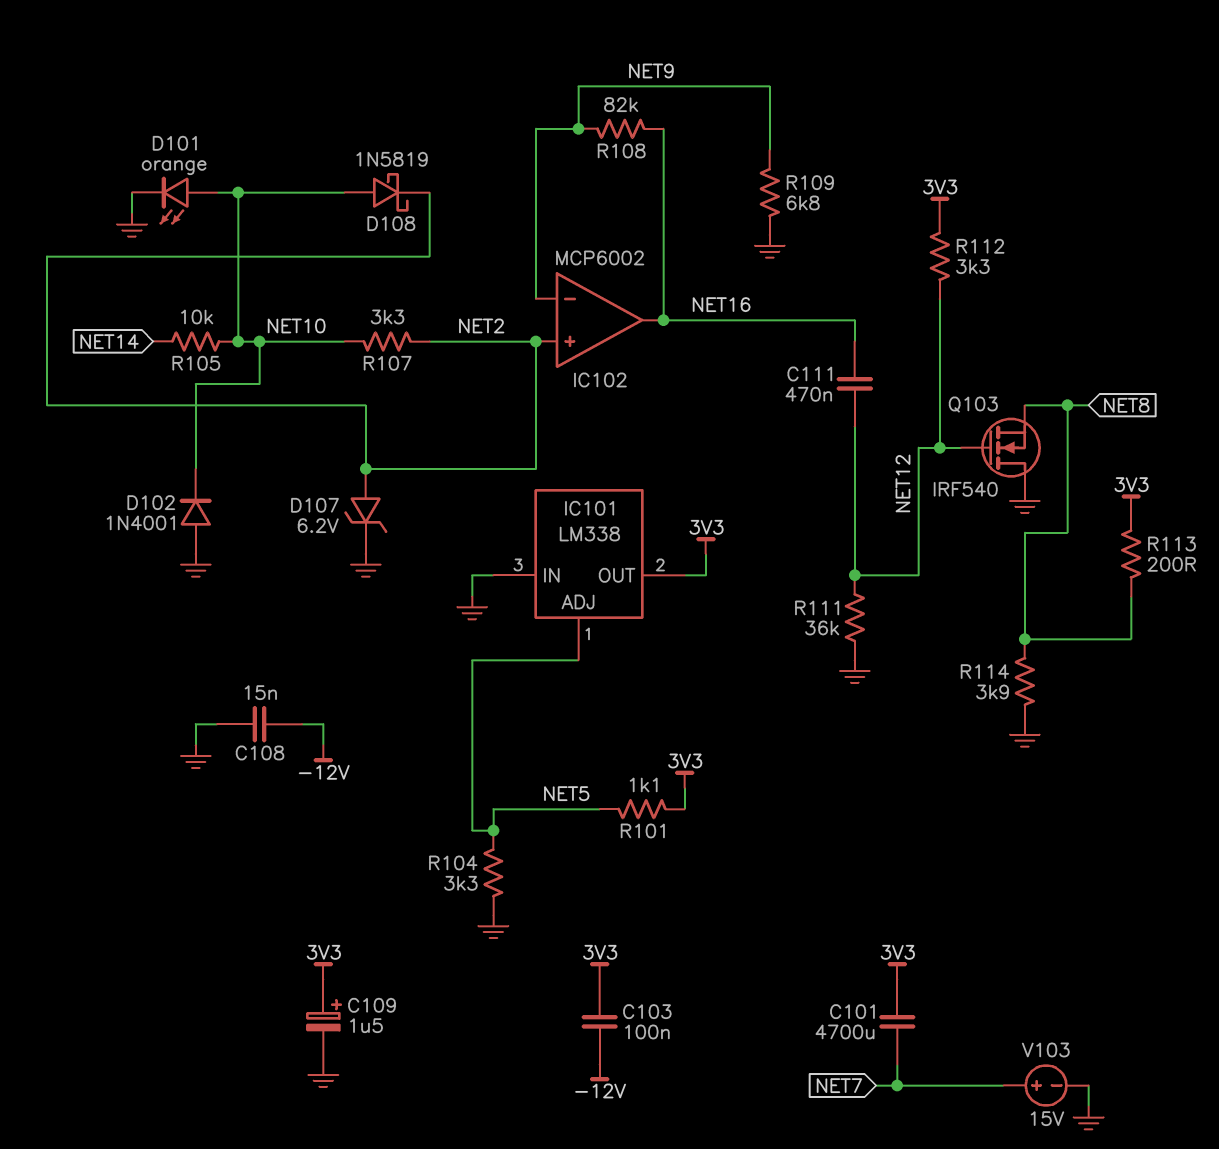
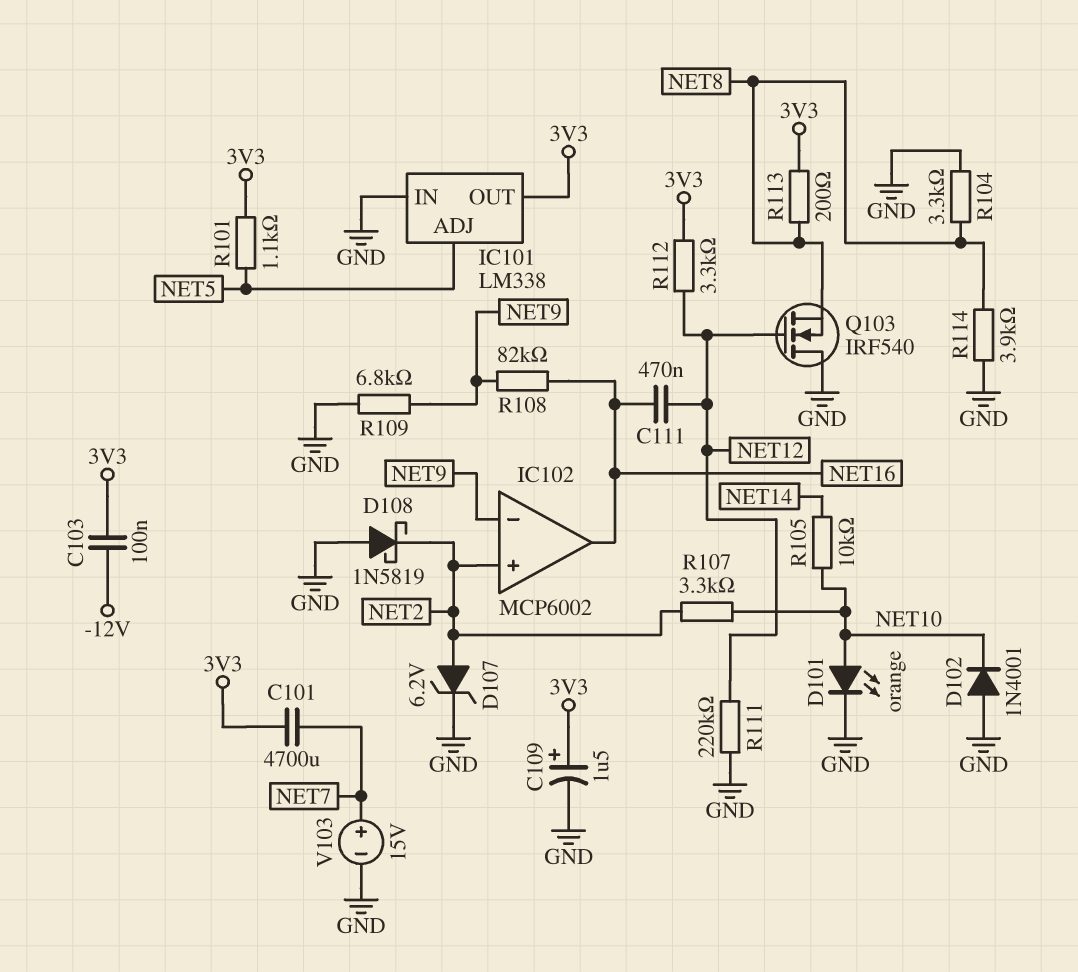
C108: 15nF (-12V, GND) -> none
D108: schottky 1N5819 (A NET10, K NET2) -> schottky 1N5819 (A GND, K NET2)
R104: 3.3k (GND, NET5) -> 3.3k (GND, NET8)
R111: 36k (GND, NET12) -> 220k (GND, NET12)

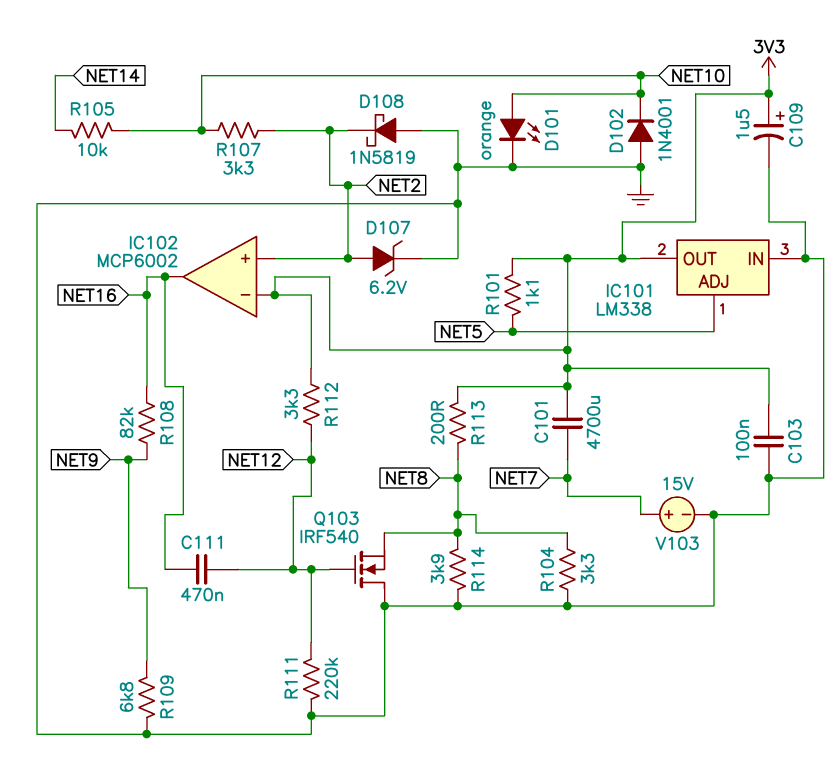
C103: 100nF (-12V, 3V3) -> 100nF (3V3, GND)
IC102 pin in-: NET9 -> 3V3

